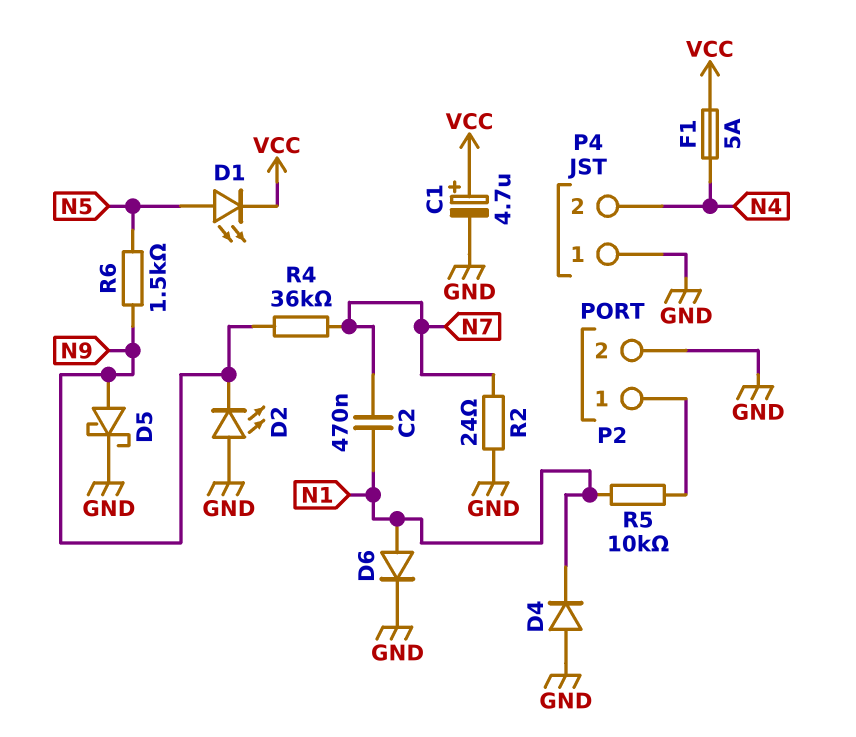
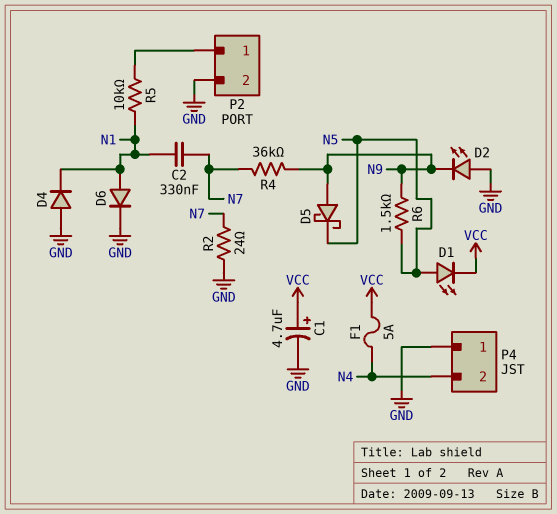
C2: 470nF (N1, N7) -> 330nF (N1, N7)
D5: schottky (A N9, K GND) -> schottky (A N9, K N5)

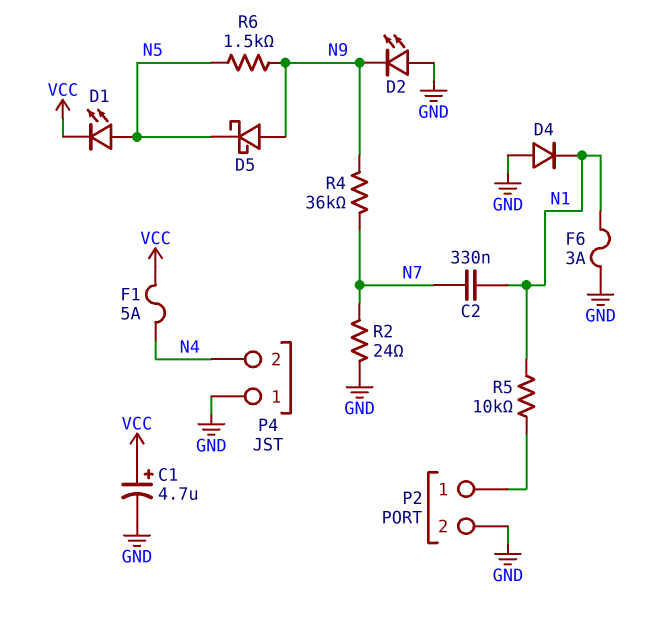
D6: diode (A N1, K GND) -> none
F6: none -> 3A (GND, N1)

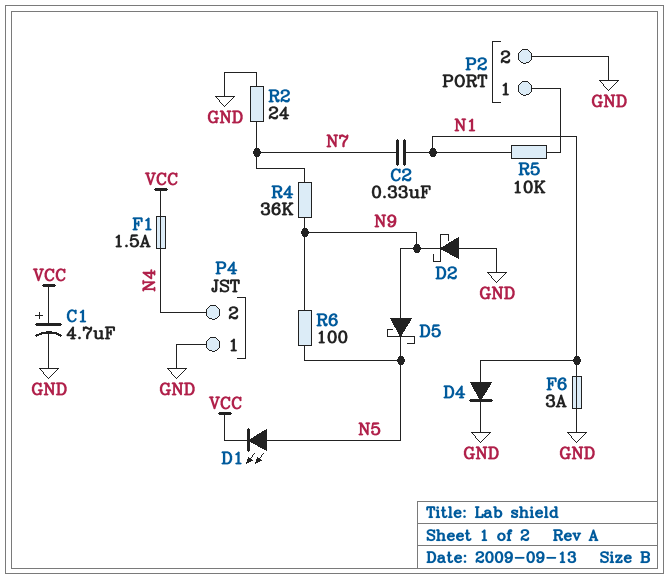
D2: LED (A GND, K N9) -> schottky (A GND, K N9)
D4: diode (A GND, K N1) -> diode (A N1, K GND)
F1: 5A (N4, VCC) -> 1.5A (N4, VCC)
R6: 1.5k (N5, N9) -> 100 (N5, N9)

